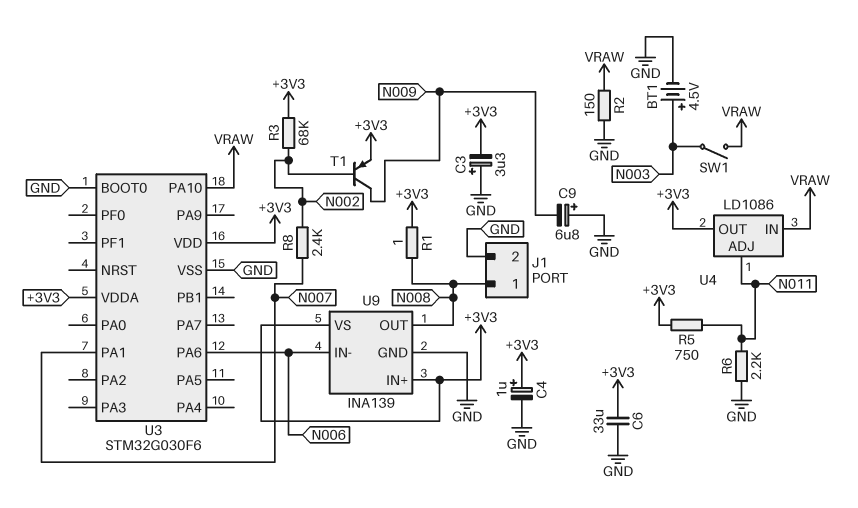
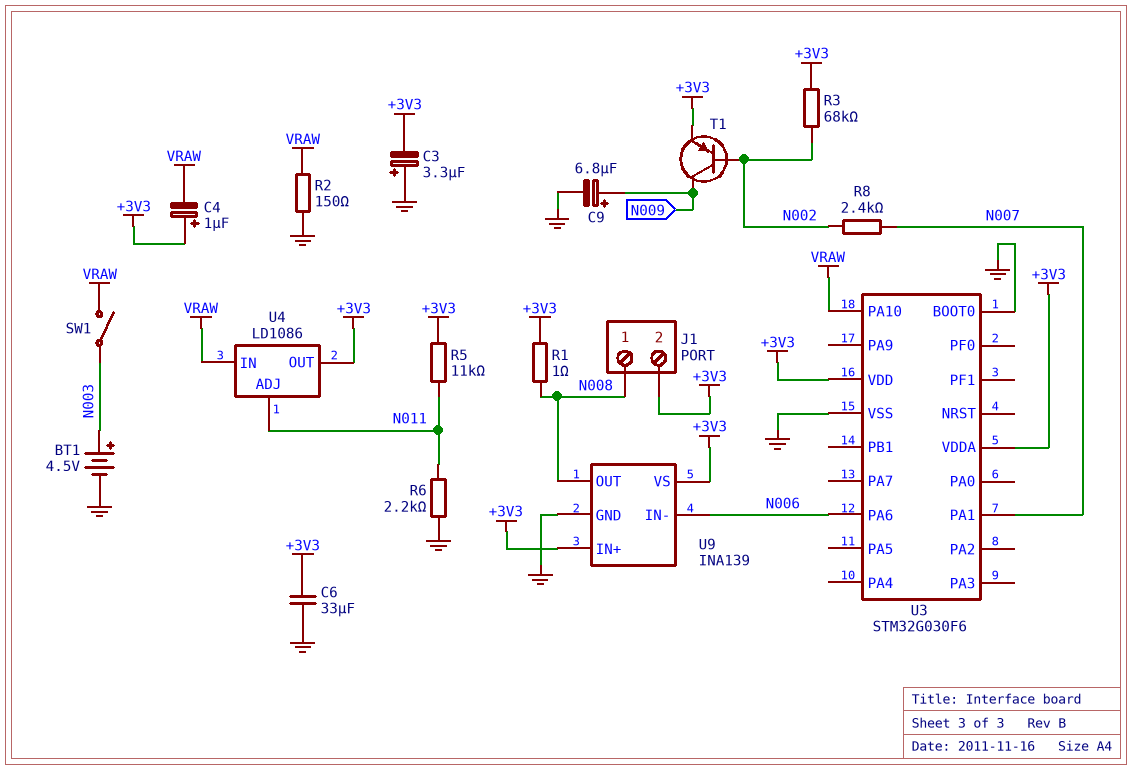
C4: 1uF (plus +3V3, minus GND) -> 1uF (plus +3V3, minus VRAW)
C9: 6.8uF (plus GND, minus N009) -> 6.8uF (plus N009, minus GND)
J1 pin 2: GND -> +3V3
R5: 750 (+3V3, N011) -> 11k (+3V3, N011)

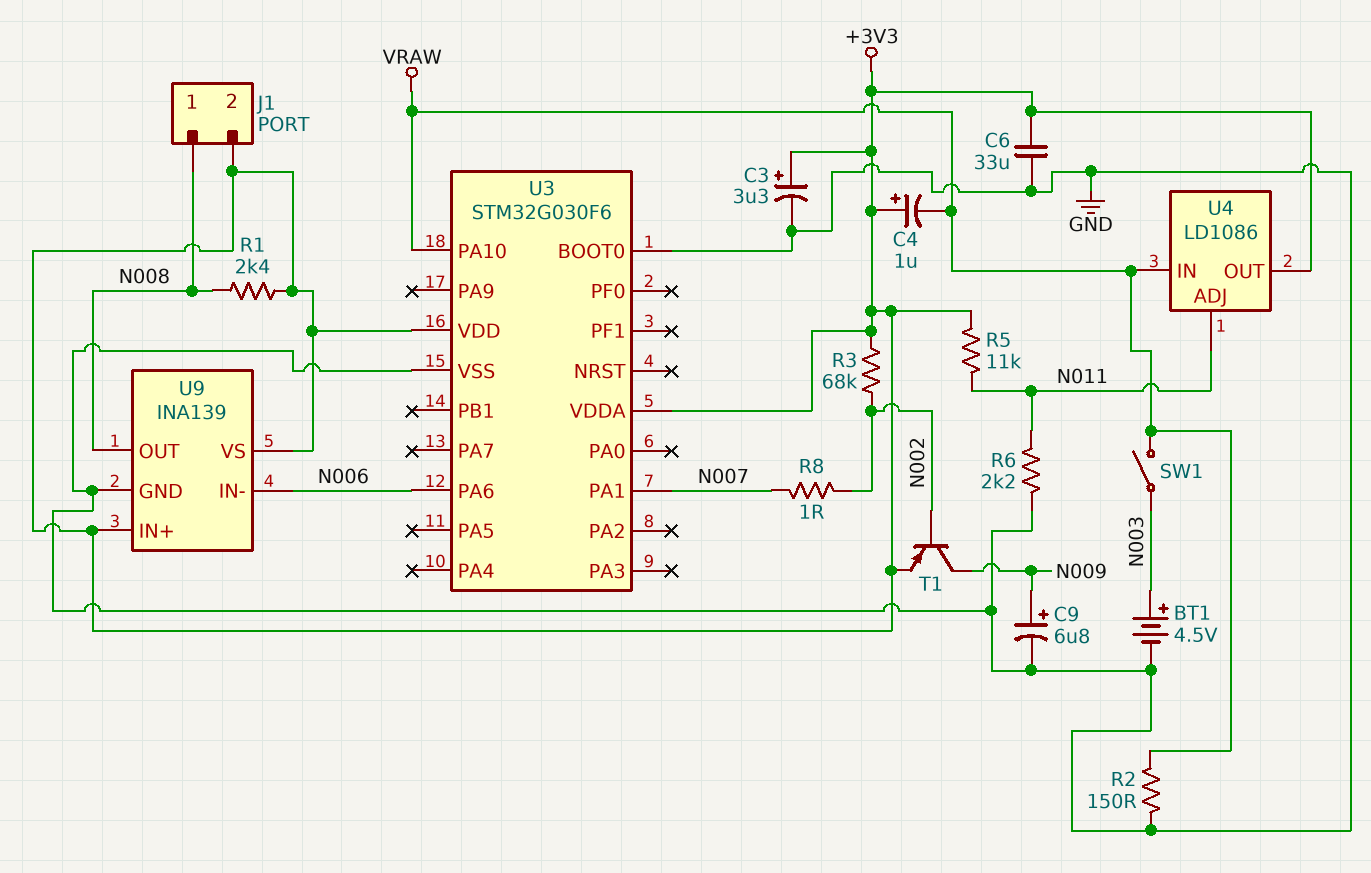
C3: 3.3uF (plus GND, minus +3V3) -> 3.3uF (plus +3V3, minus GND)
R1: 1 (+3V3, N008) -> 2.4k (+3V3, N008)
R8: 2.4k (N002, N007) -> 1 (N002, N007)

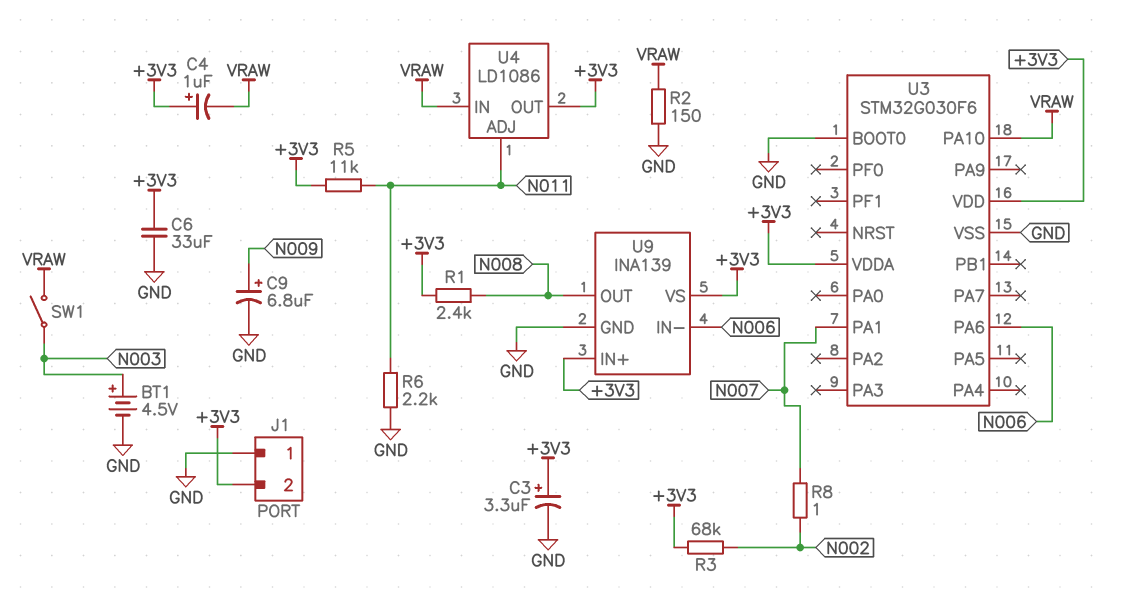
J1 pin 1: N008 -> GND
T1: PNP (B N002, C N009, E +3V3) -> none

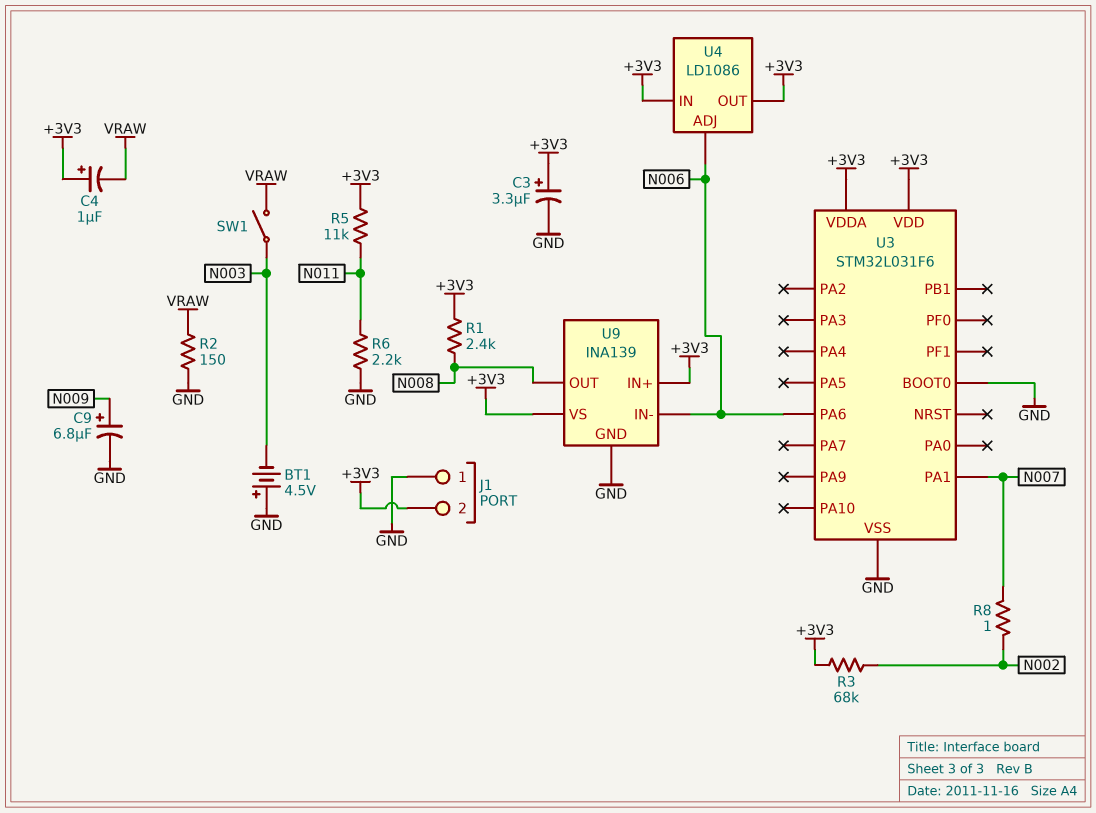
BT1: 4.5V (plus N003, minus GND) -> 4.5V (plus GND, minus N003)
C6: 33uF (+3V3, GND) -> none
U3: STM32G030F6 -> STM32L031F6
U3 pin PA10: VRAW -> none
U4 pin ADJ: N011 -> N006
U4 pin IN: VRAW -> +3V3

